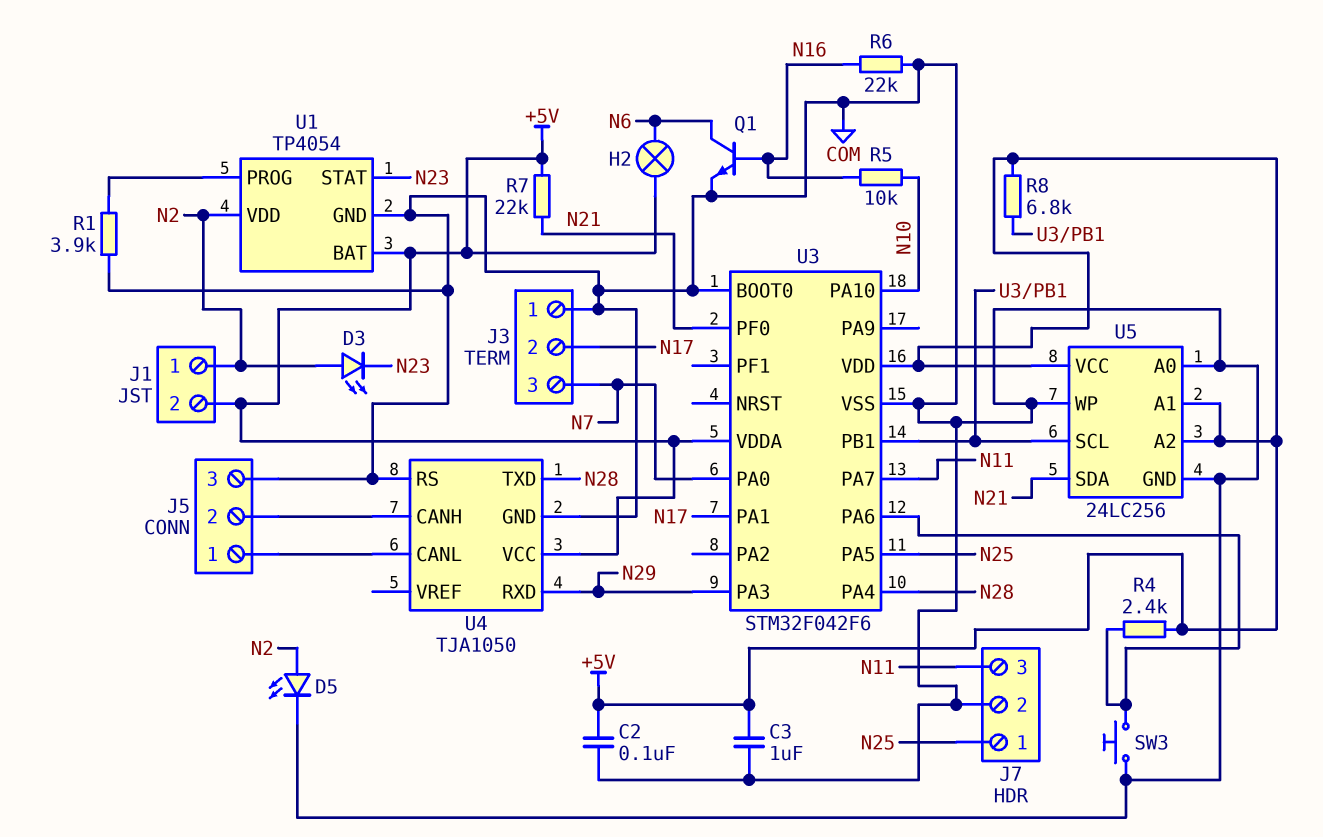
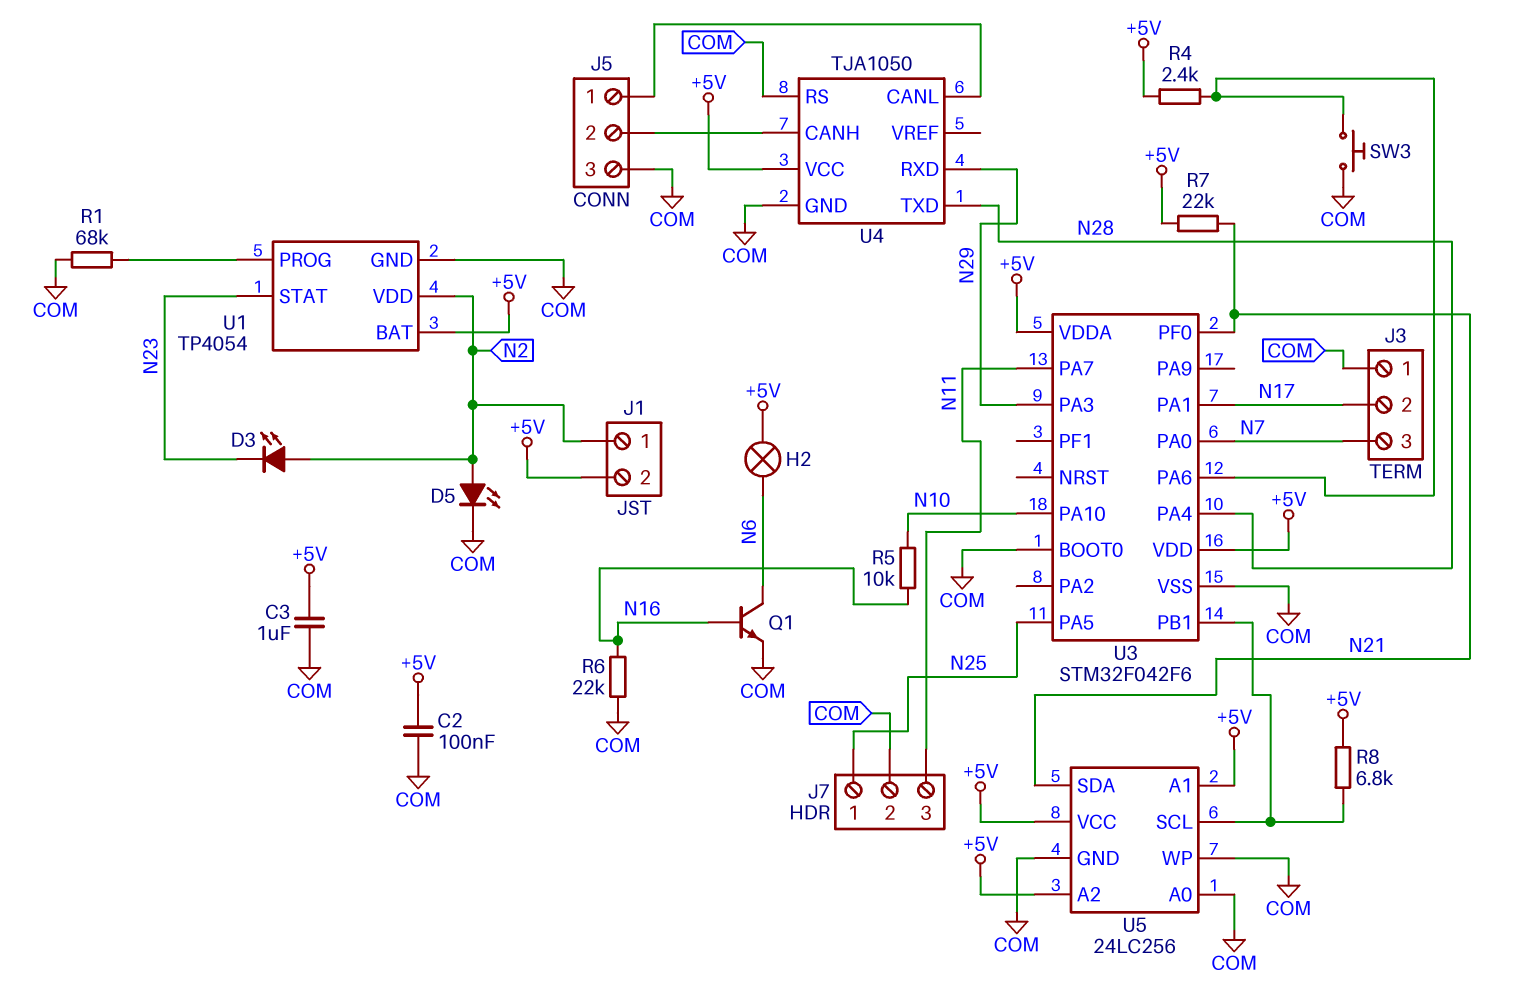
R1: 3.9k (COM, U1/PROG) -> 68k (COM, U1/PROG)

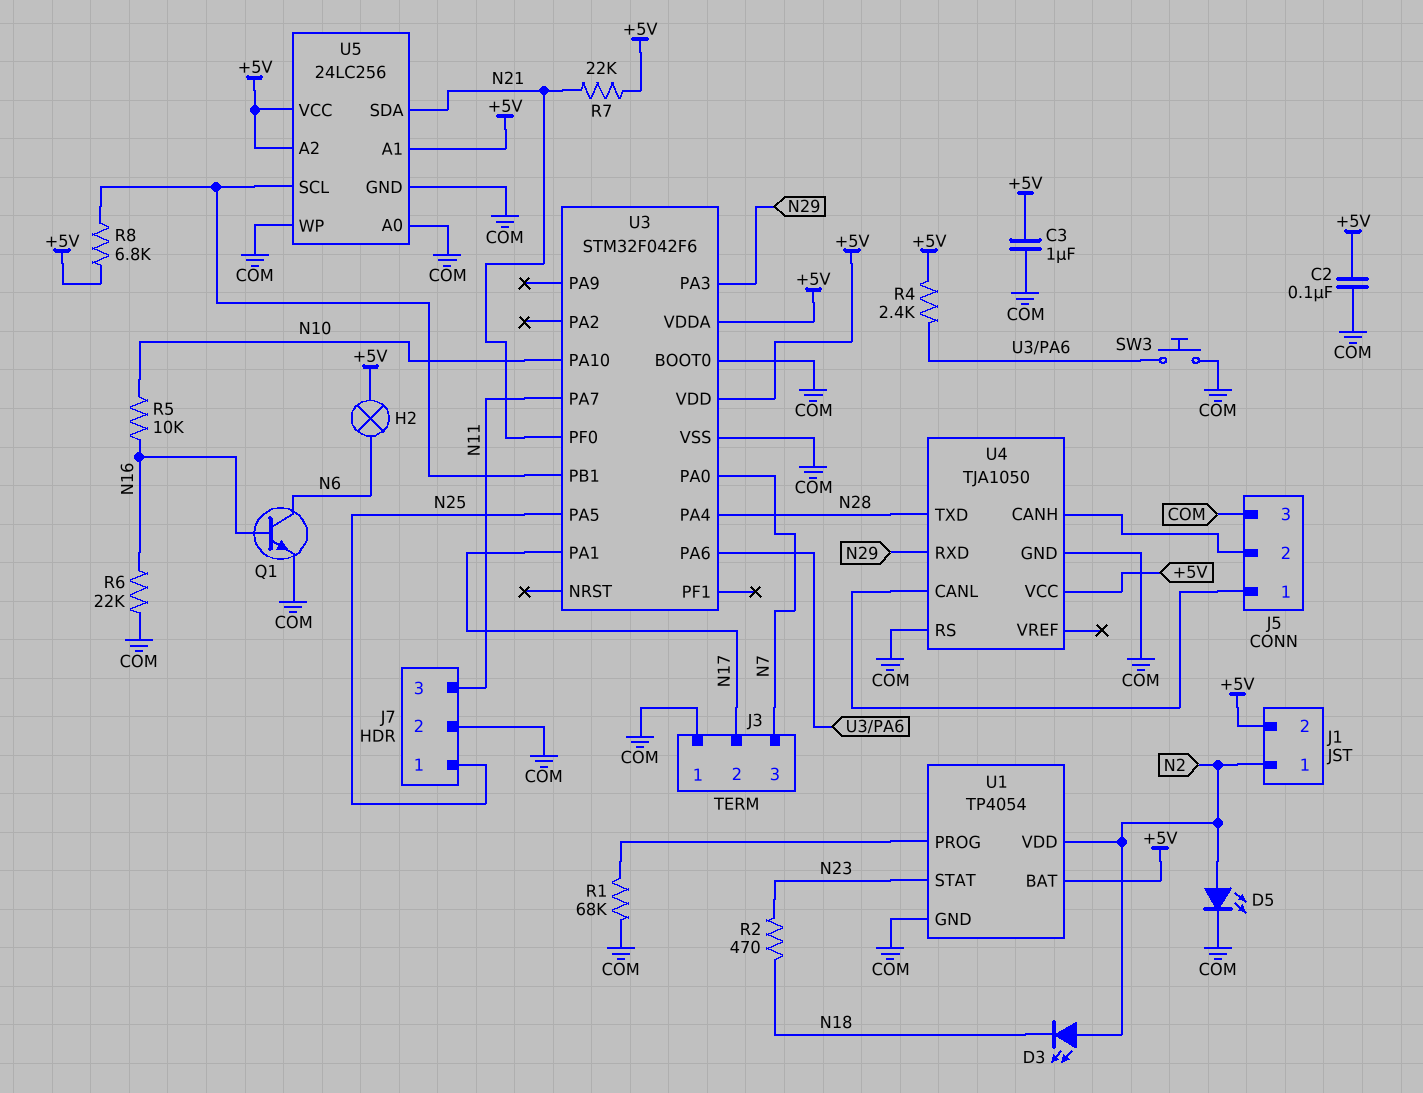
D3: LED (A N2, K N23) -> LED (A N2, K N18)
R2: none -> 470 (N18, N23)

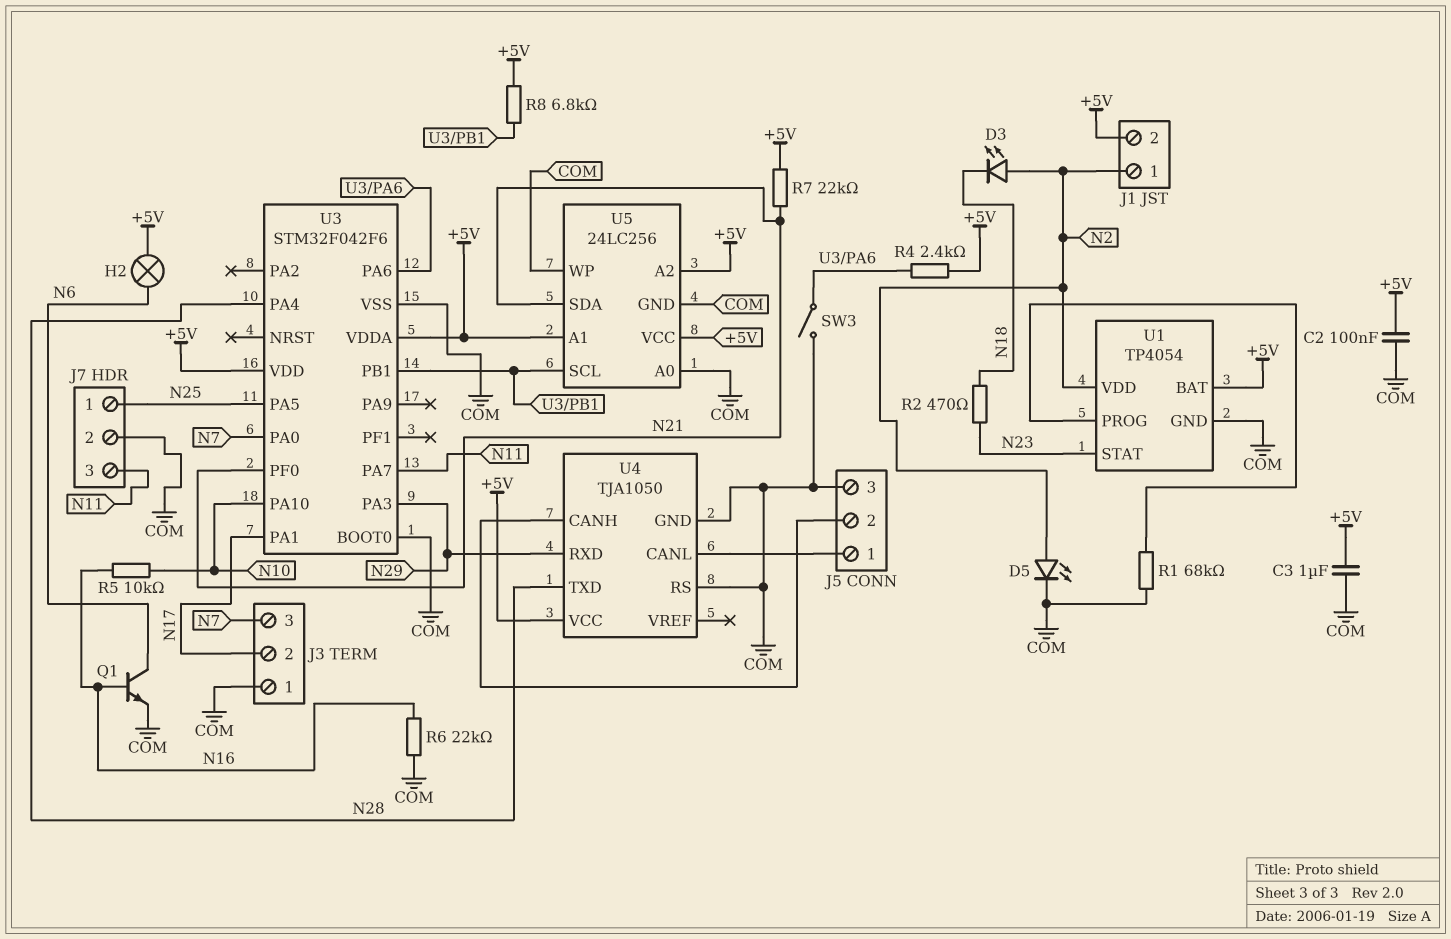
SW3: button (COM, U3/PA6) -> switch (COM, U3/PA6)

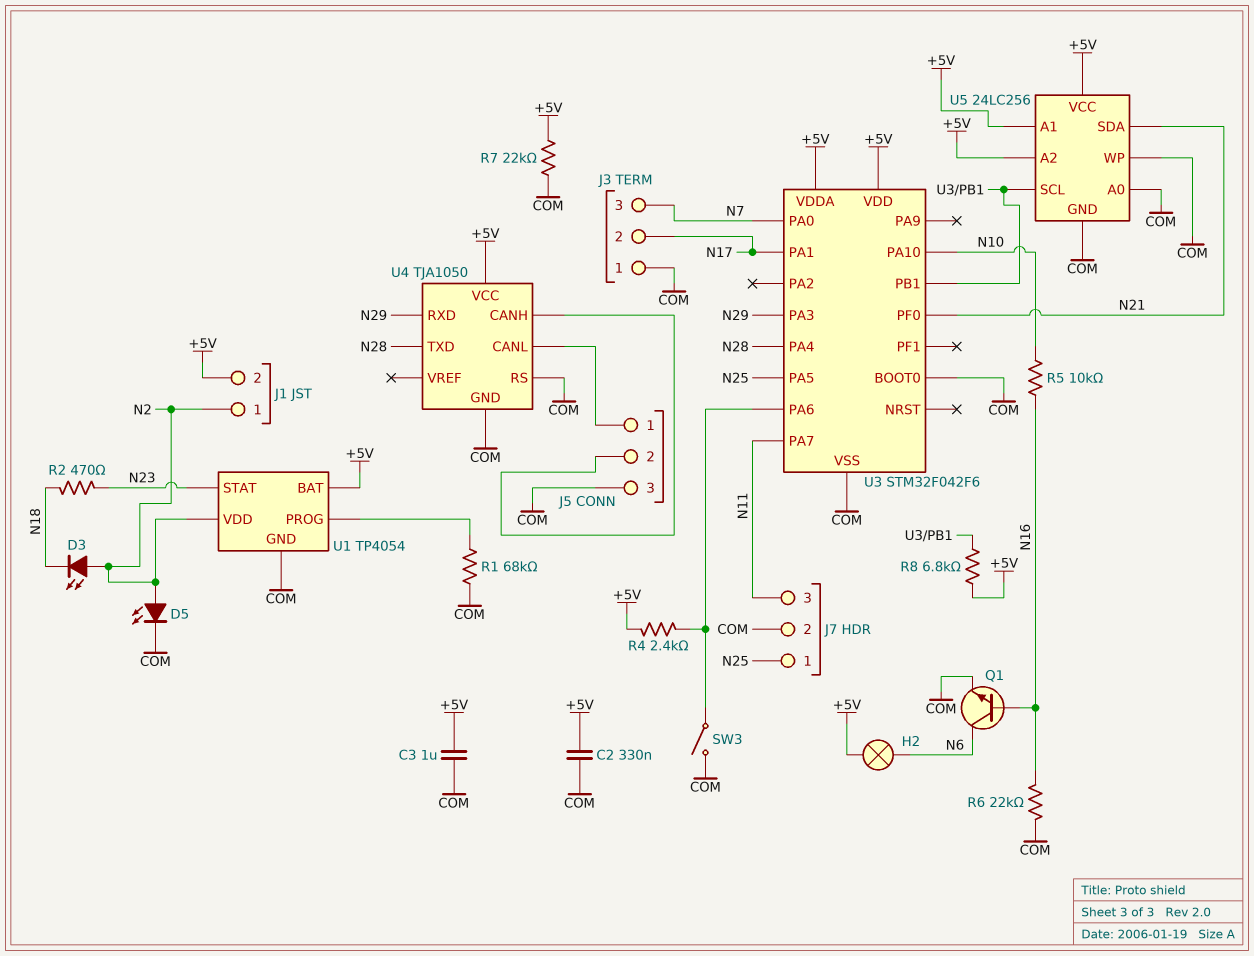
C2: 100nF (+5V, COM) -> 330nF (+5V, COM)
R7: 22k (+5V, N21) -> 22k (+5V, COM)

